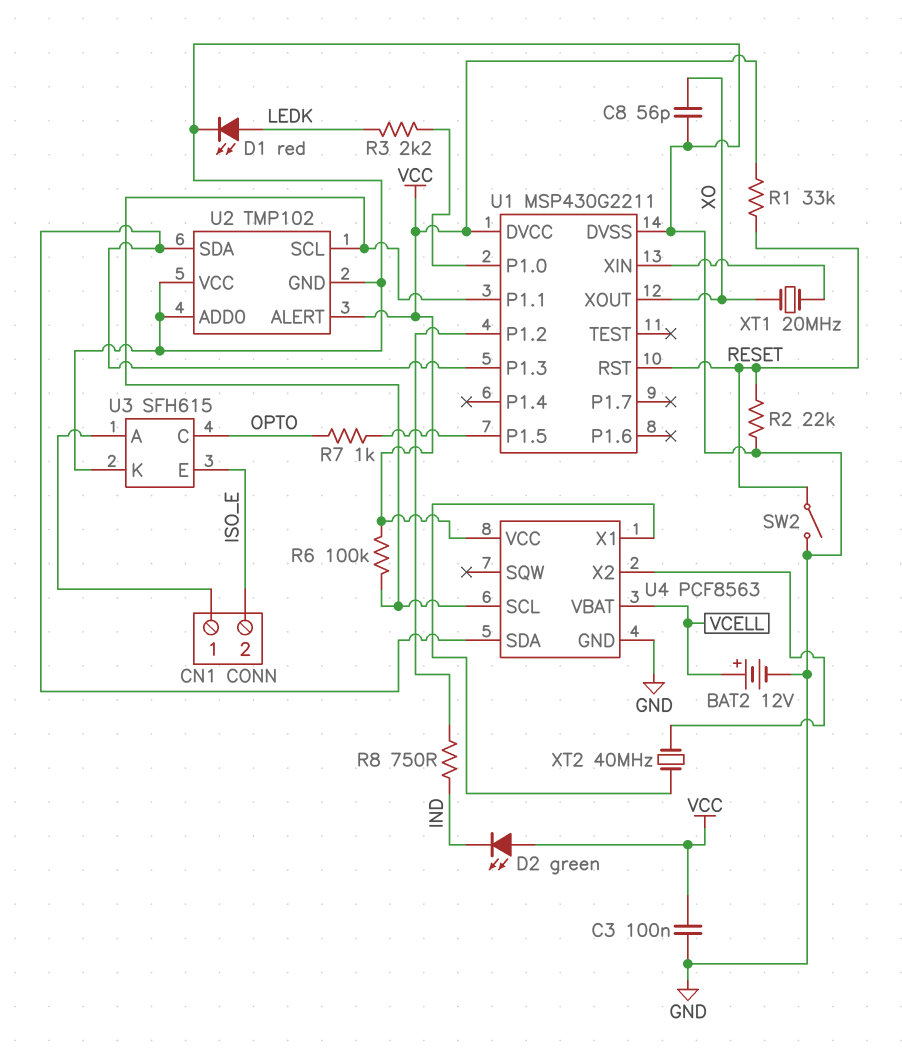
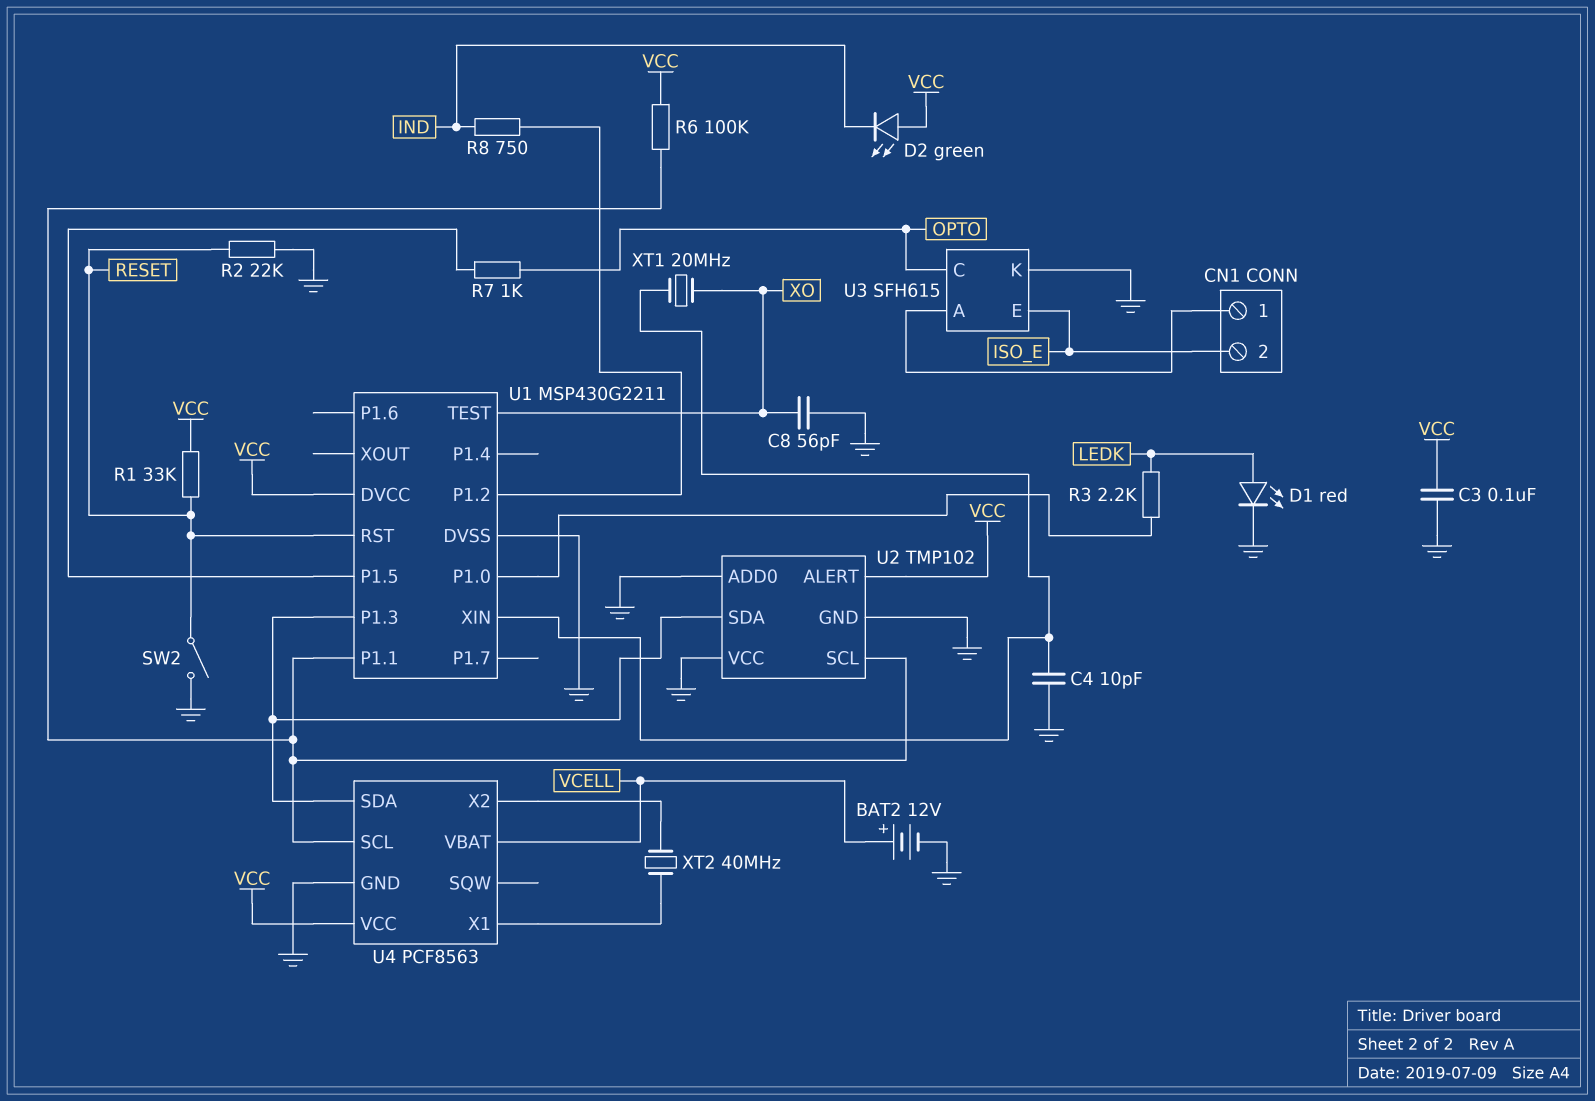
C4: none -> 10pF (GND, U1/XIN)
U1 pin TEST: none -> XO
U1 pin XOUT: XO -> none

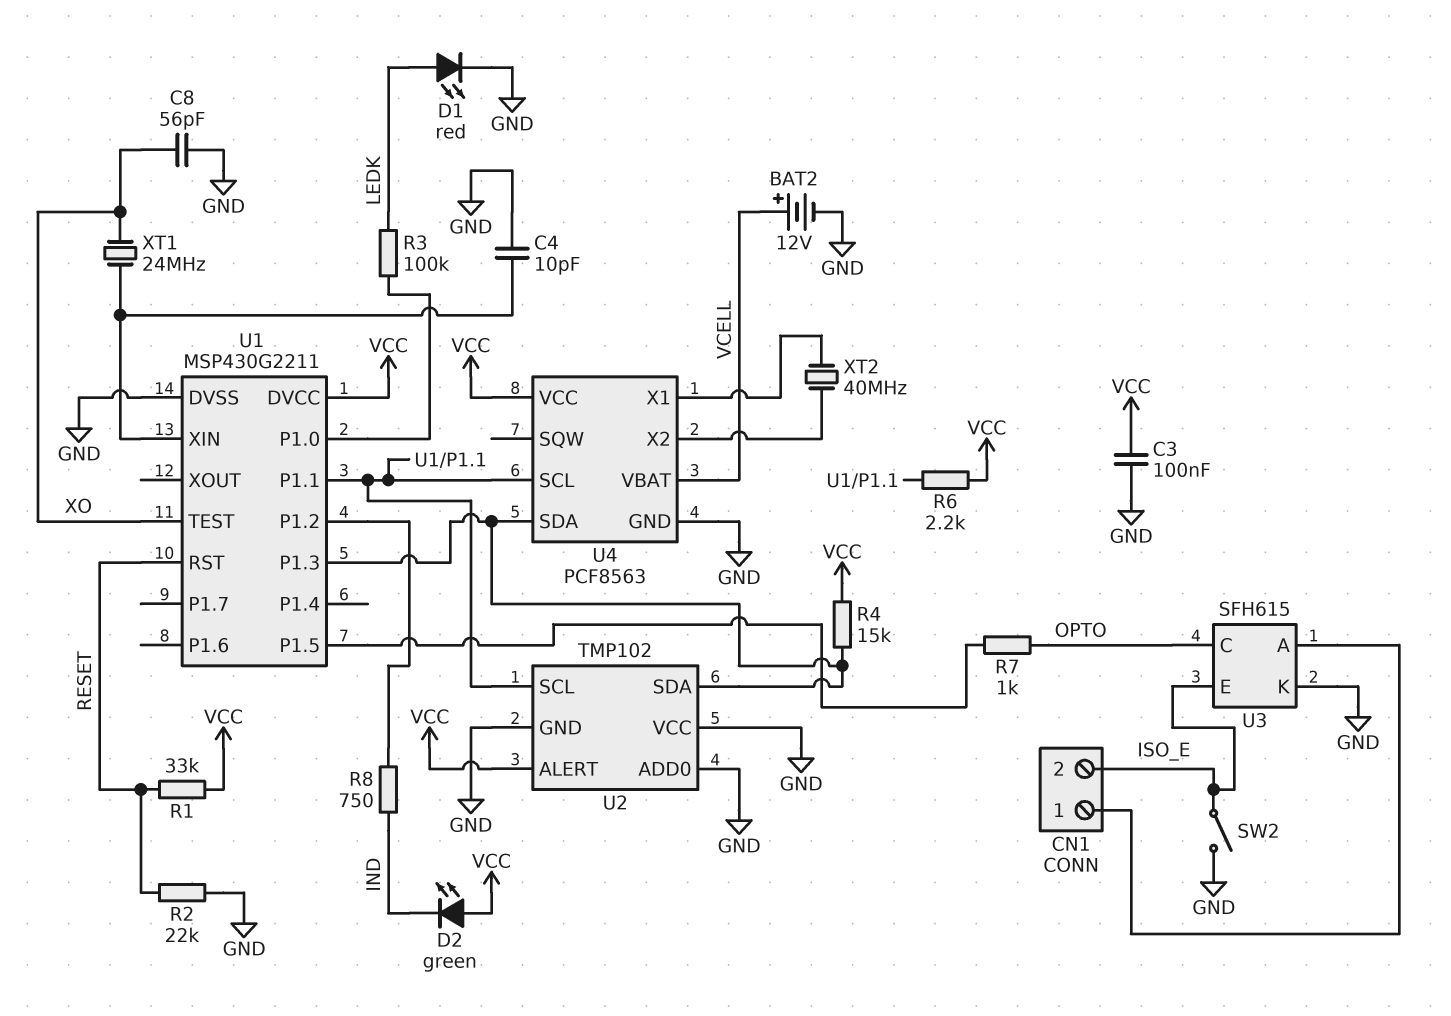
R3: 2.2k (LEDK, U1/P1.0) -> 100k (LEDK, U1/P1.0)
R4: none -> 15k (U1/P1.3, VCC)
R6: 100k (U1/P1.1, VCC) -> 2.2k (U1/P1.1, VCC)
SW2: switch (GND, RESET) -> switch (GND, ISO_E)
XT1: 20MHz (U1/XIN, XO) -> 24MHz (U1/XIN, XO)

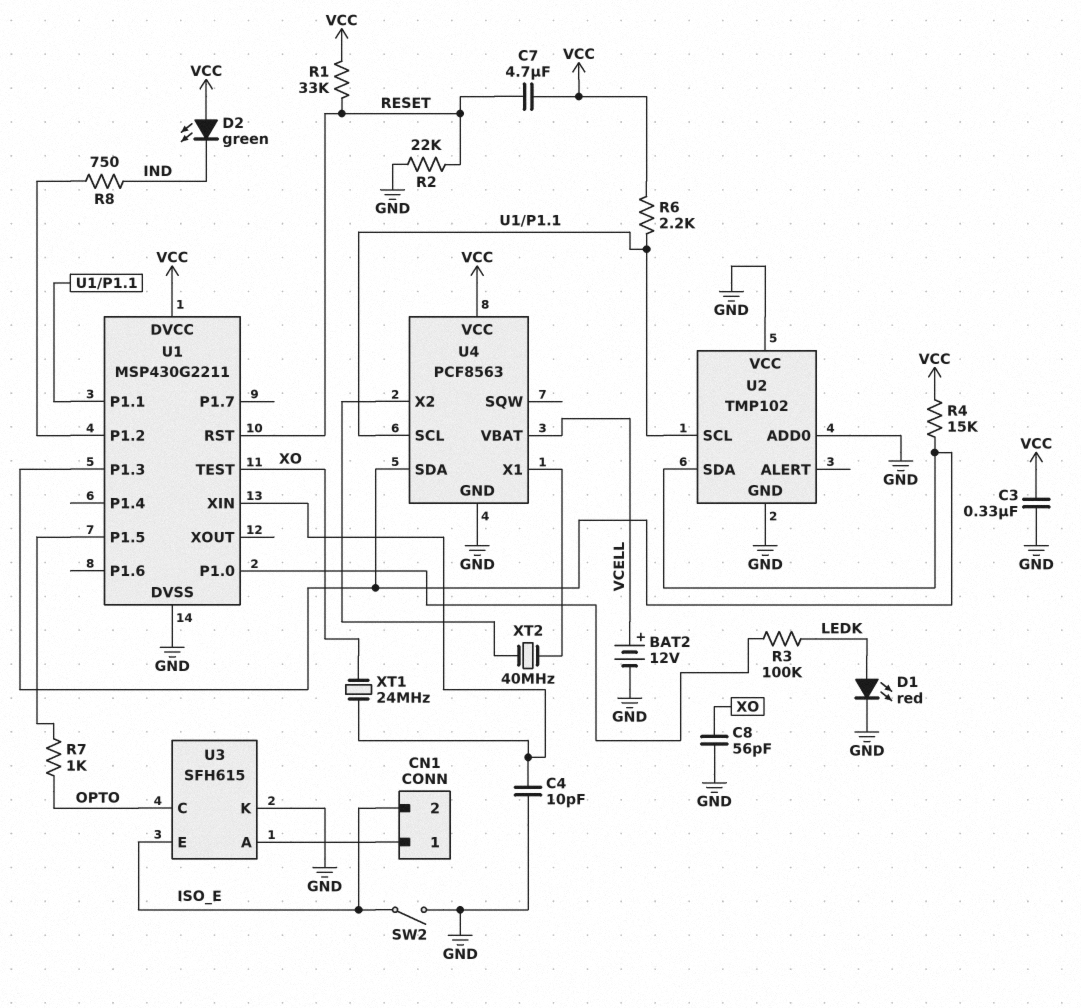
C3: 100nF (GND, VCC) -> 330nF (GND, VCC)
C7: none -> 4.7uF (RESET, VCC)
U2 pin ALERT: VCC -> none

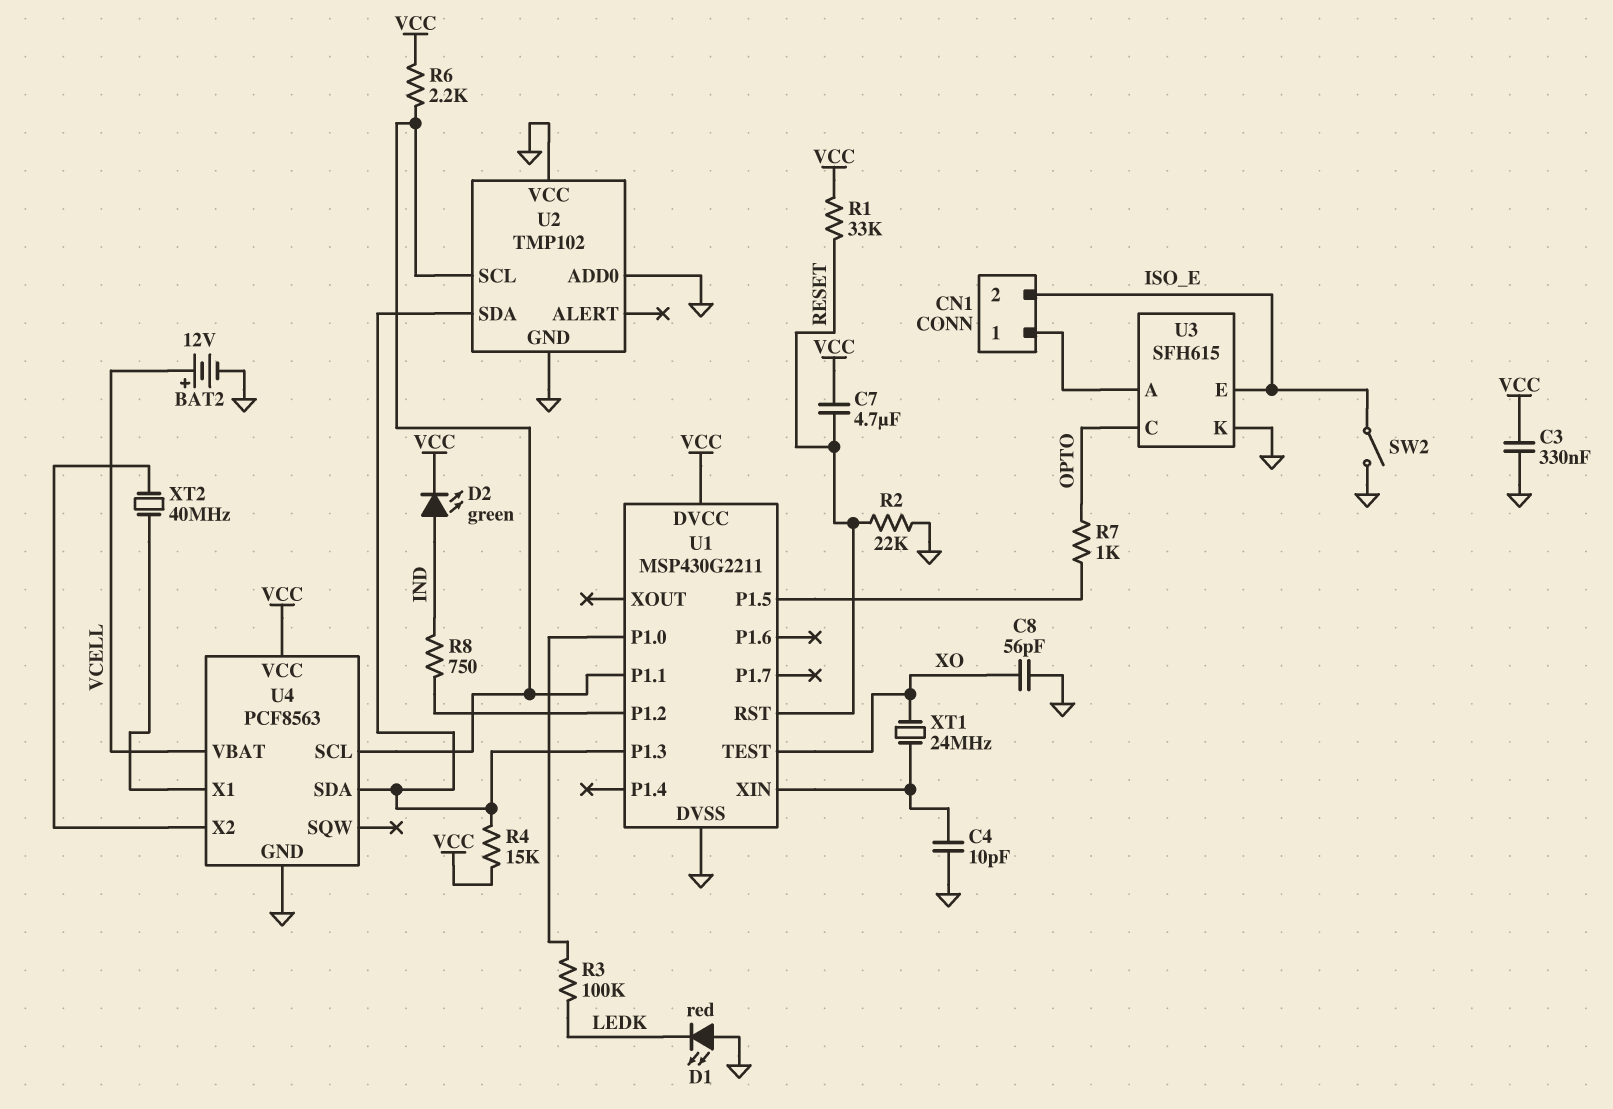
D1: LED red (A LEDK, K GND) -> LED red (A GND, K LEDK)
D2: LED green (A VCC, K IND) -> LED green (A IND, K VCC)

